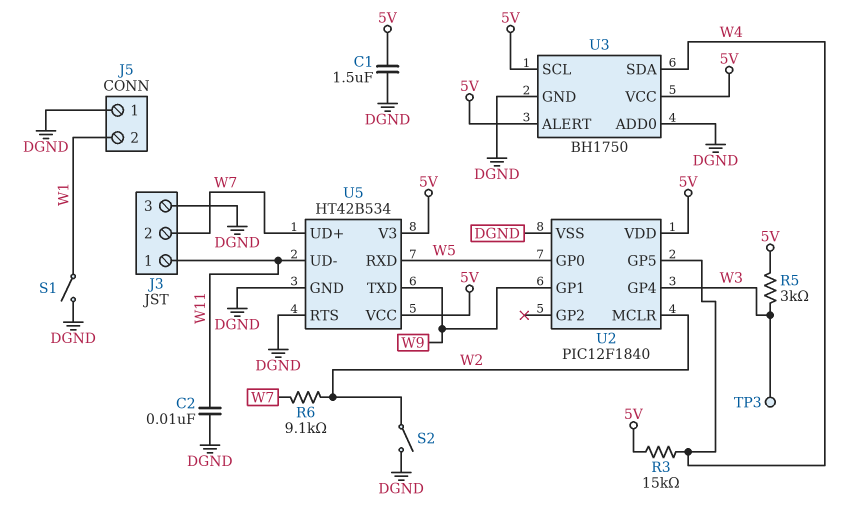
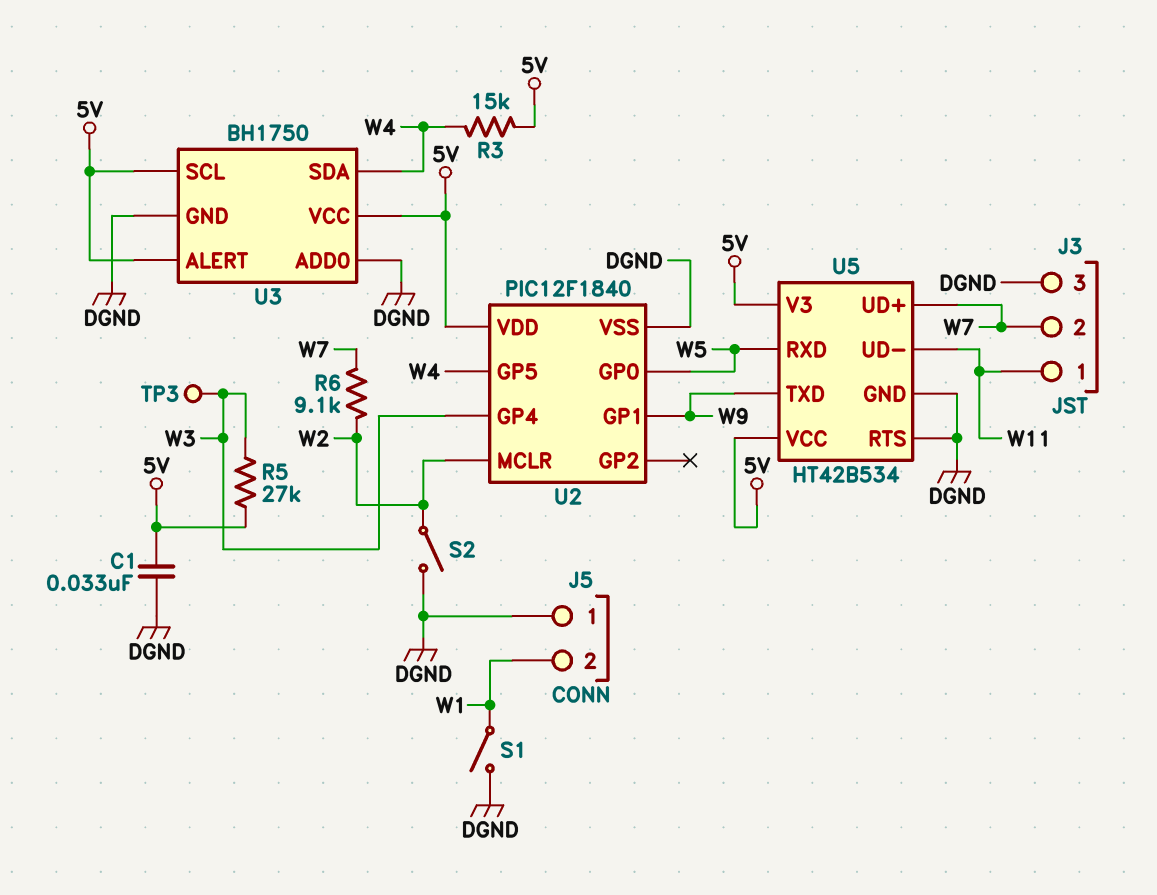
C1: 1.5uF (5V, DGND) -> 33nF (5V, DGND)
C2: 10nF (DGND, W11) -> none
R5: 3k (5V, W3) -> 27k (5V, W3)

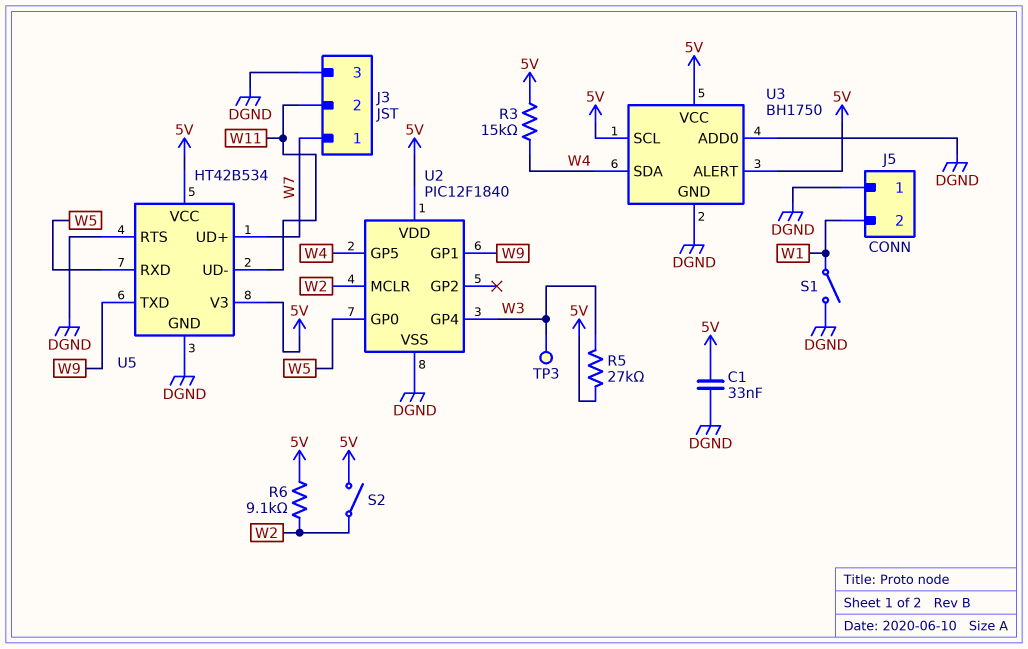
J3 pin 1: W11 -> W7
J3 pin 2: W7 -> W11
R6: 9.1k (W2, W7) -> 9.1k (5V, W2)
S2: switch (DGND, W2) -> switch (5V, W2)

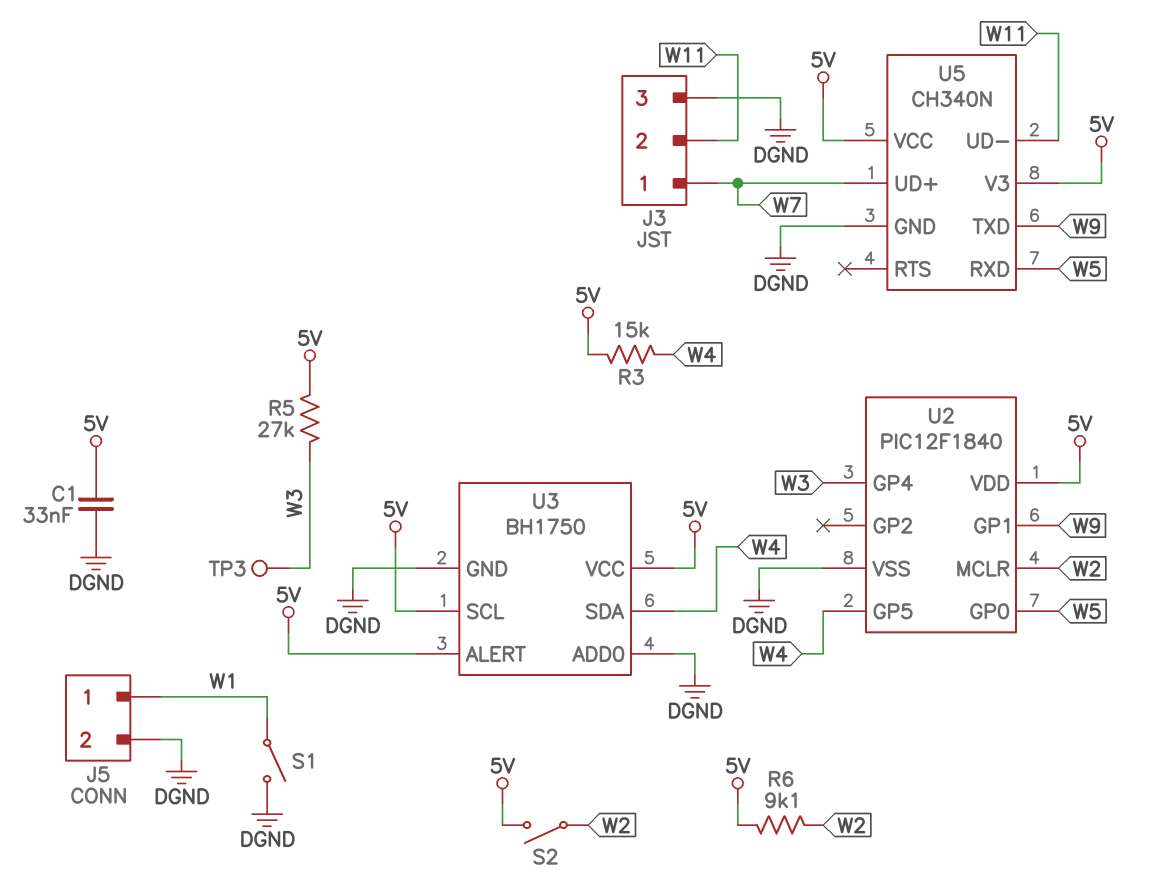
J5 pin 1: DGND -> W1
J5 pin 2: W1 -> DGND
U5: HT42B534 -> CH340N
U5 pin RTS: DGND -> none

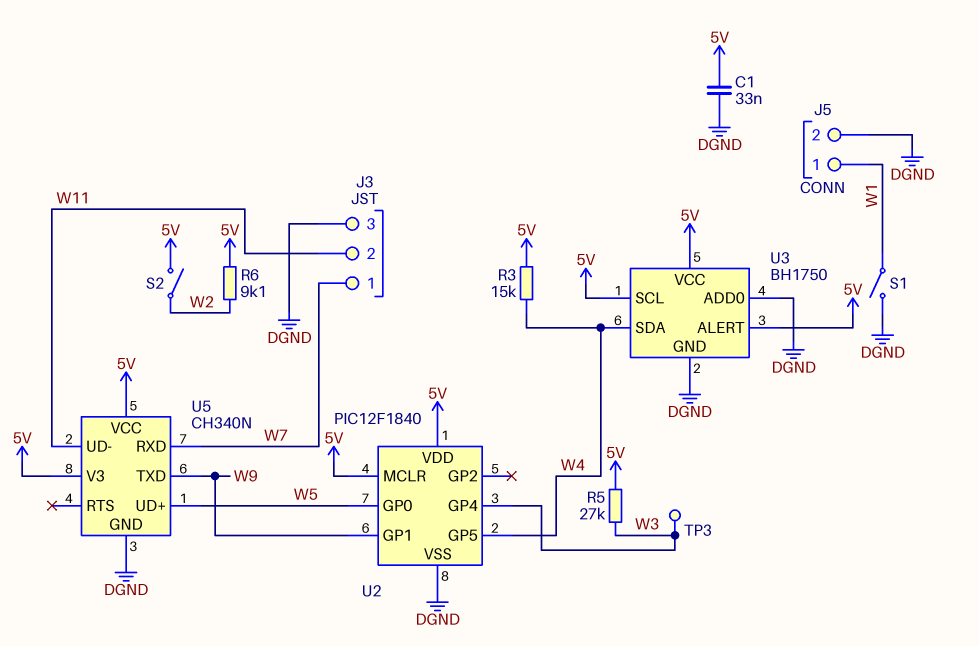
U2 pin MCLR: W2 -> 5V
U5 pin RXD: W5 -> W7
U5 pin UD+: W7 -> W5

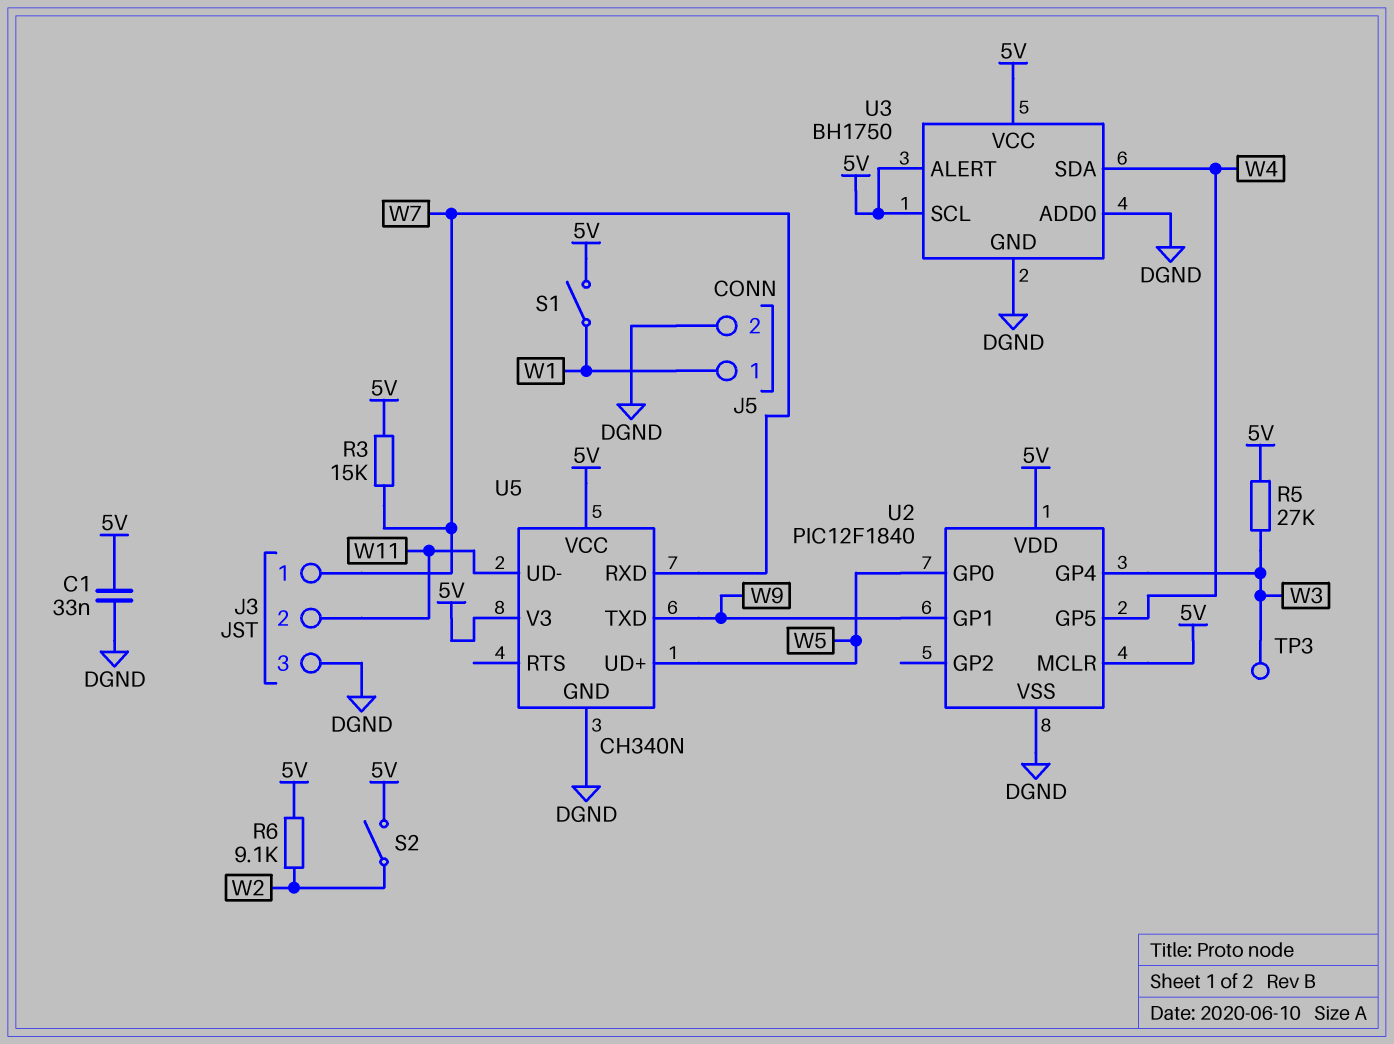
R3: 15k (5V, W4) -> 15k (5V, W7)
S1: switch (DGND, W1) -> switch (5V, W1)

